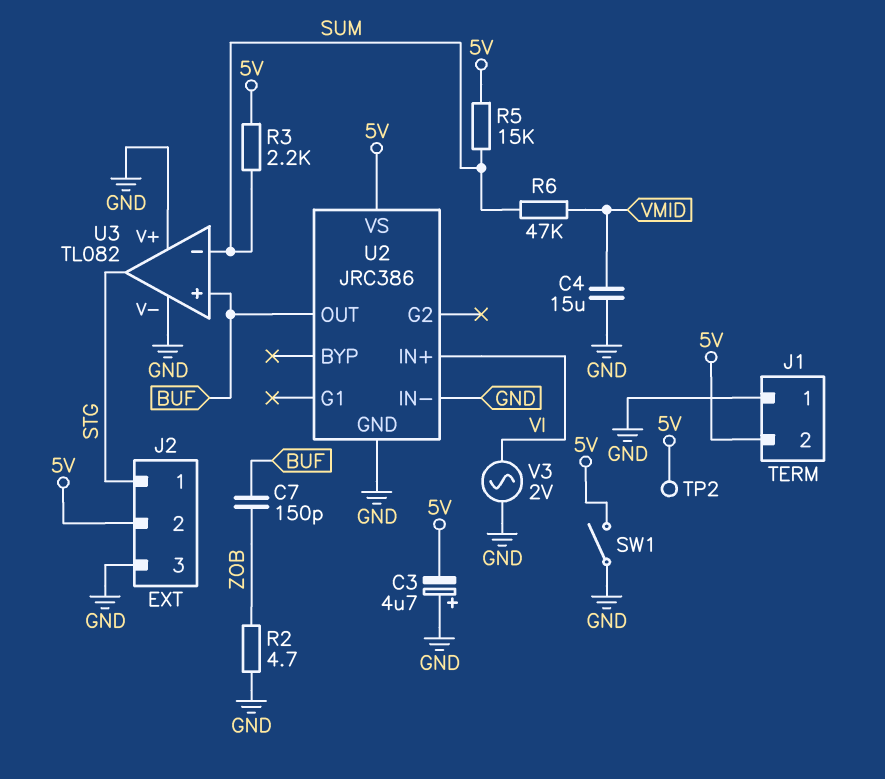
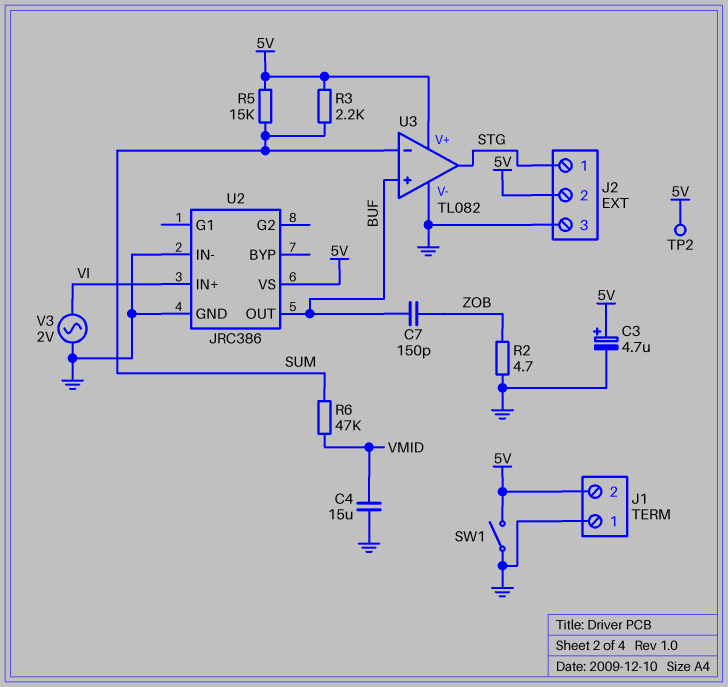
C3: 4.7uF (plus GND, minus 5V) -> 4.7uF (plus 5V, minus GND)
U3 pin V+: GND -> 5V

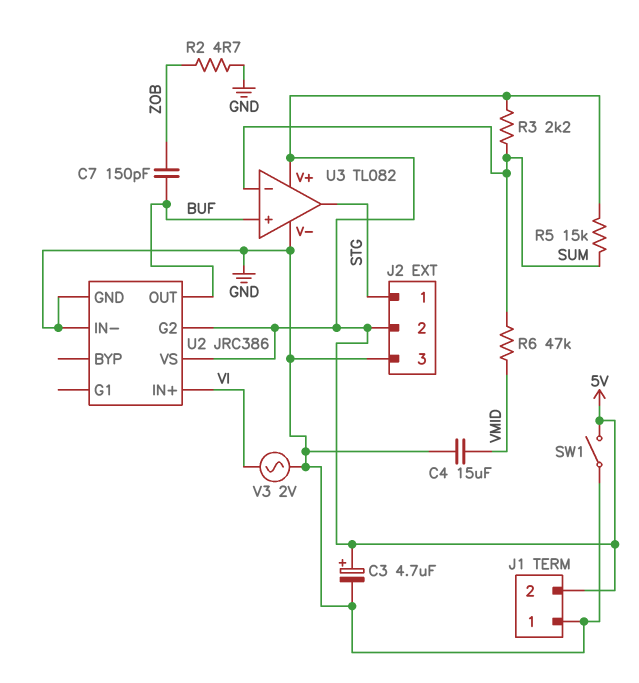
TP2: test point (5V) -> none
U2 pin G2: none -> 5V

